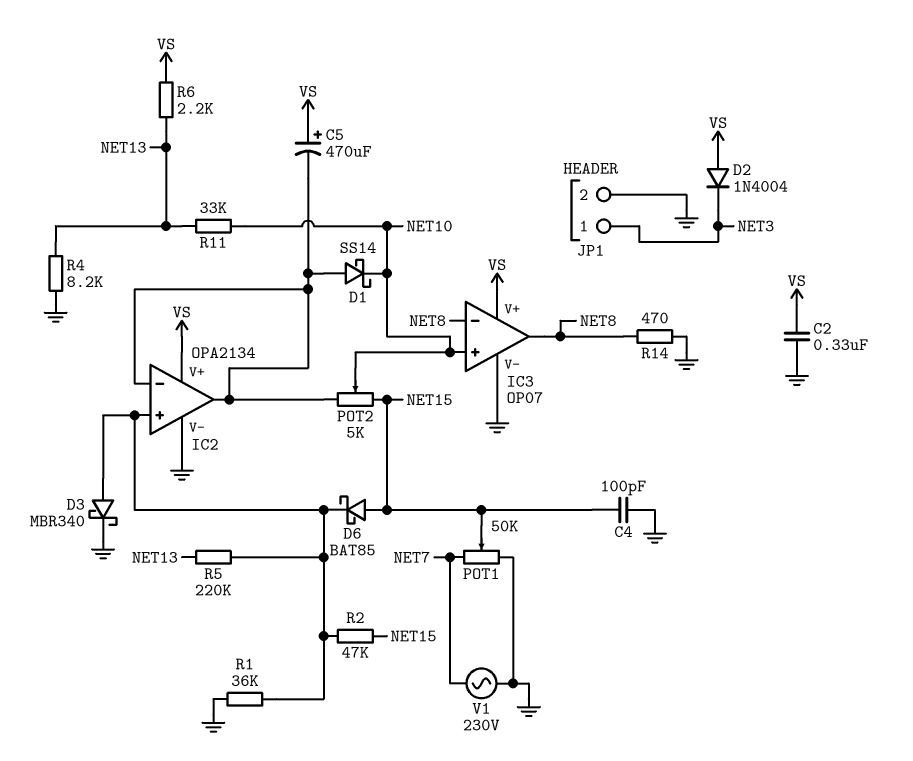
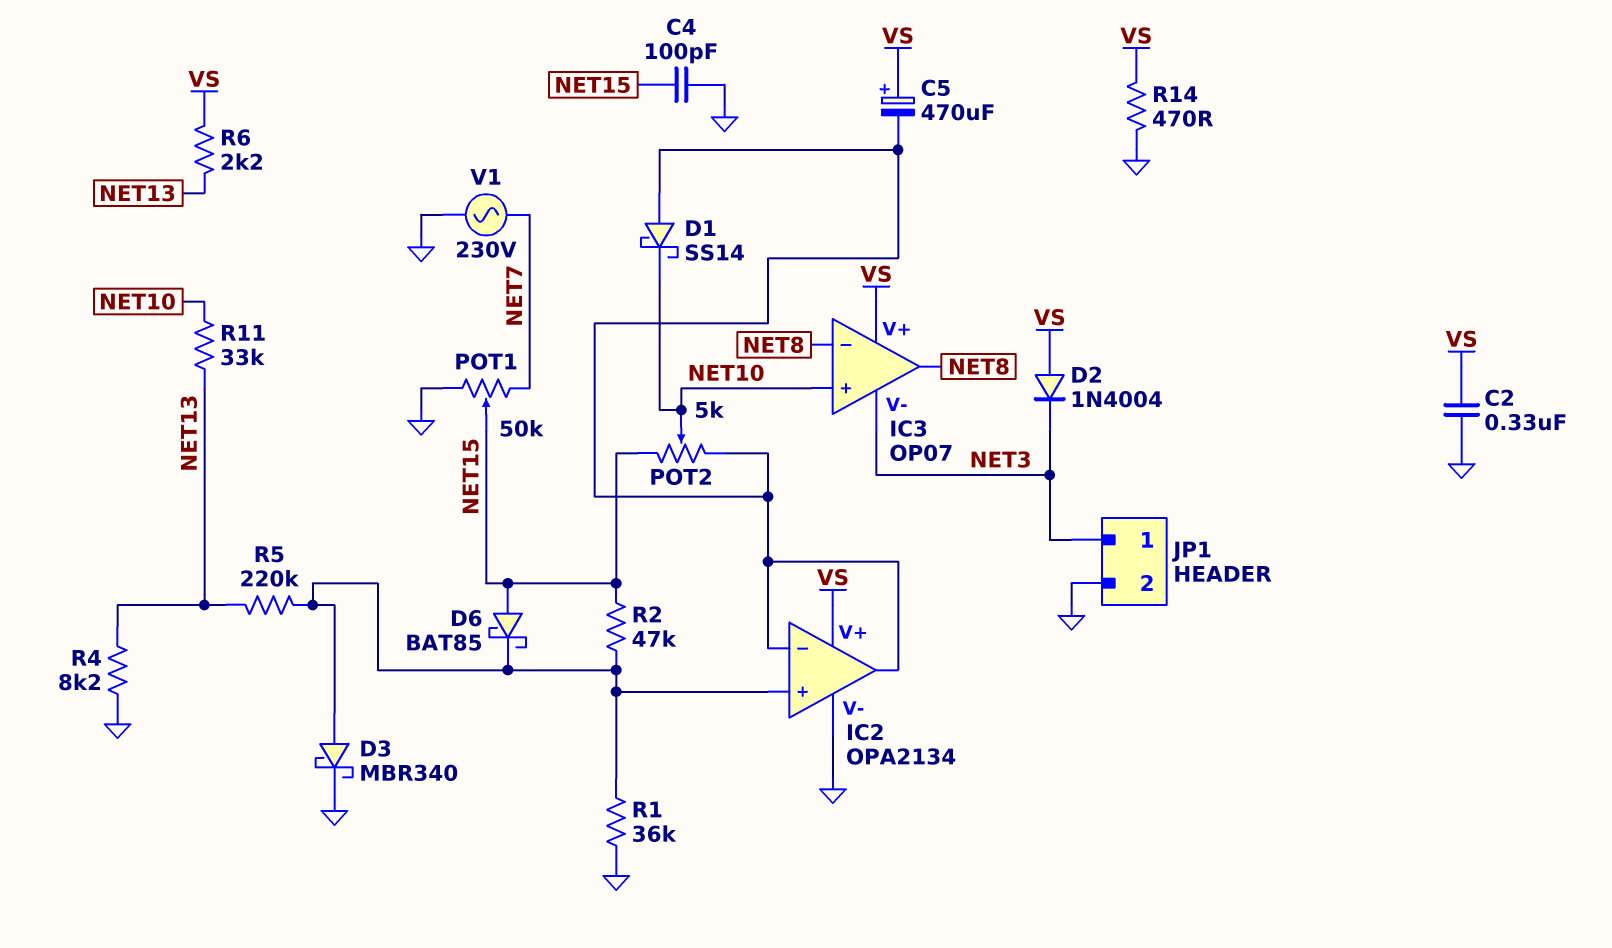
IC3 pin V-: GND -> NET3
R14: 470 (GND, NET8) -> 470 (GND, VS)

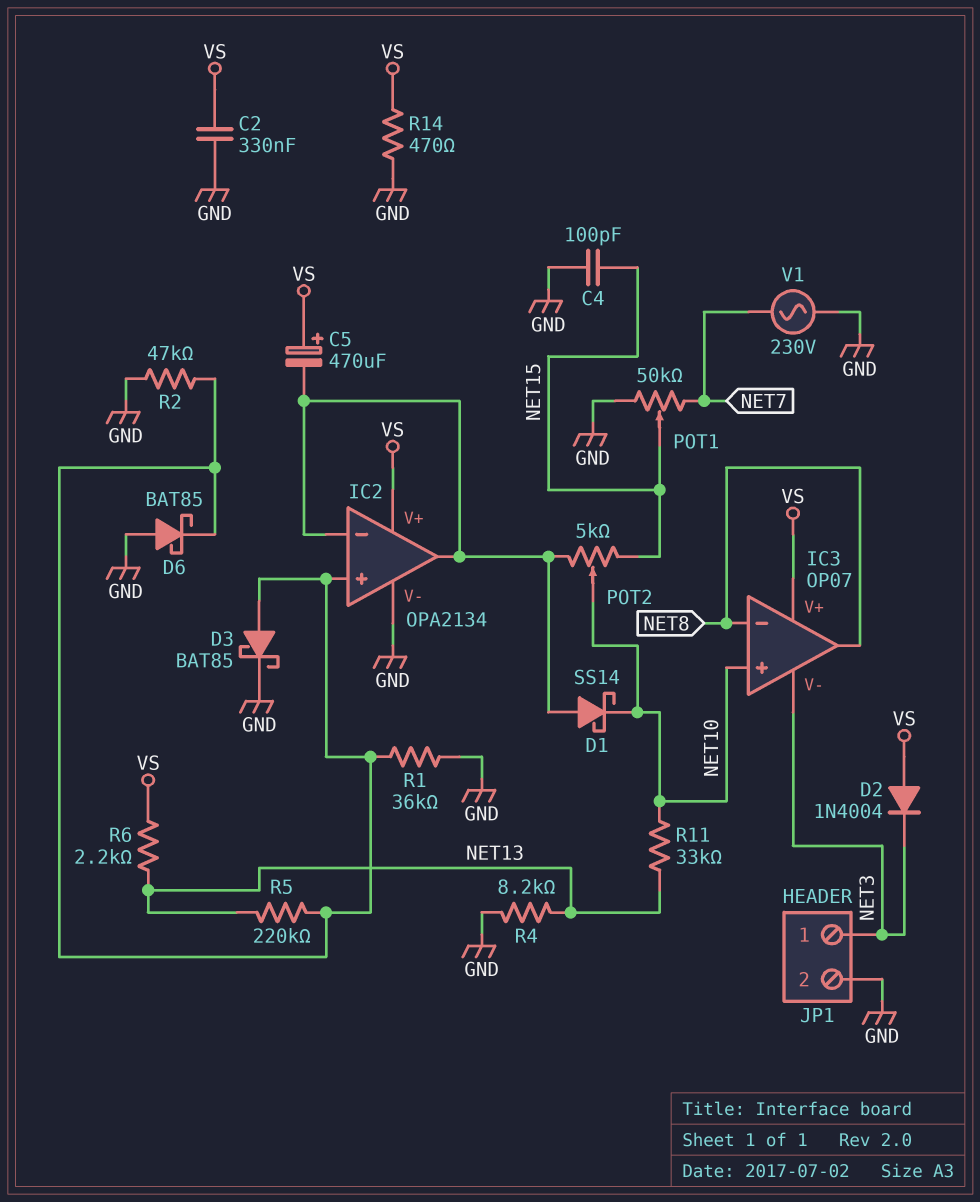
D3: schottky MBR340 (A IC2/in+, K GND) -> schottky BAT85 (A IC2/in+, K GND)
D6: schottky BAT85 (A NET15, K IC2/in+) -> schottky BAT85 (A GND, K IC2/in+)
R2: 47k (IC2/in+, NET15) -> 47k (GND, IC2/in+)

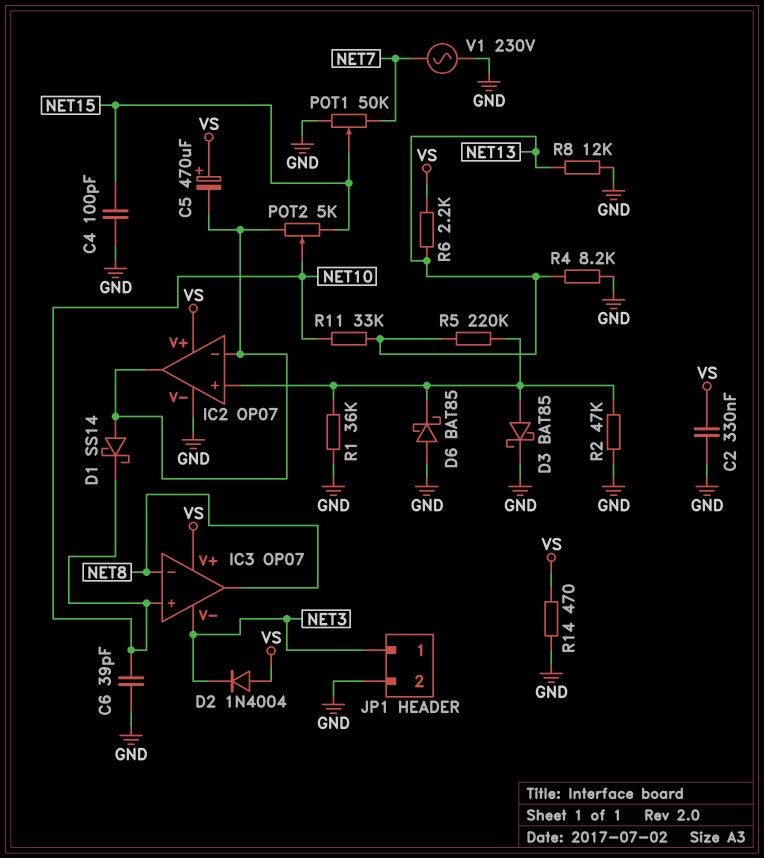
C6: none -> 39pF (GND, NET10)
IC2: OPA2134 -> OP07
R8: none -> 12k (GND, NET13)

